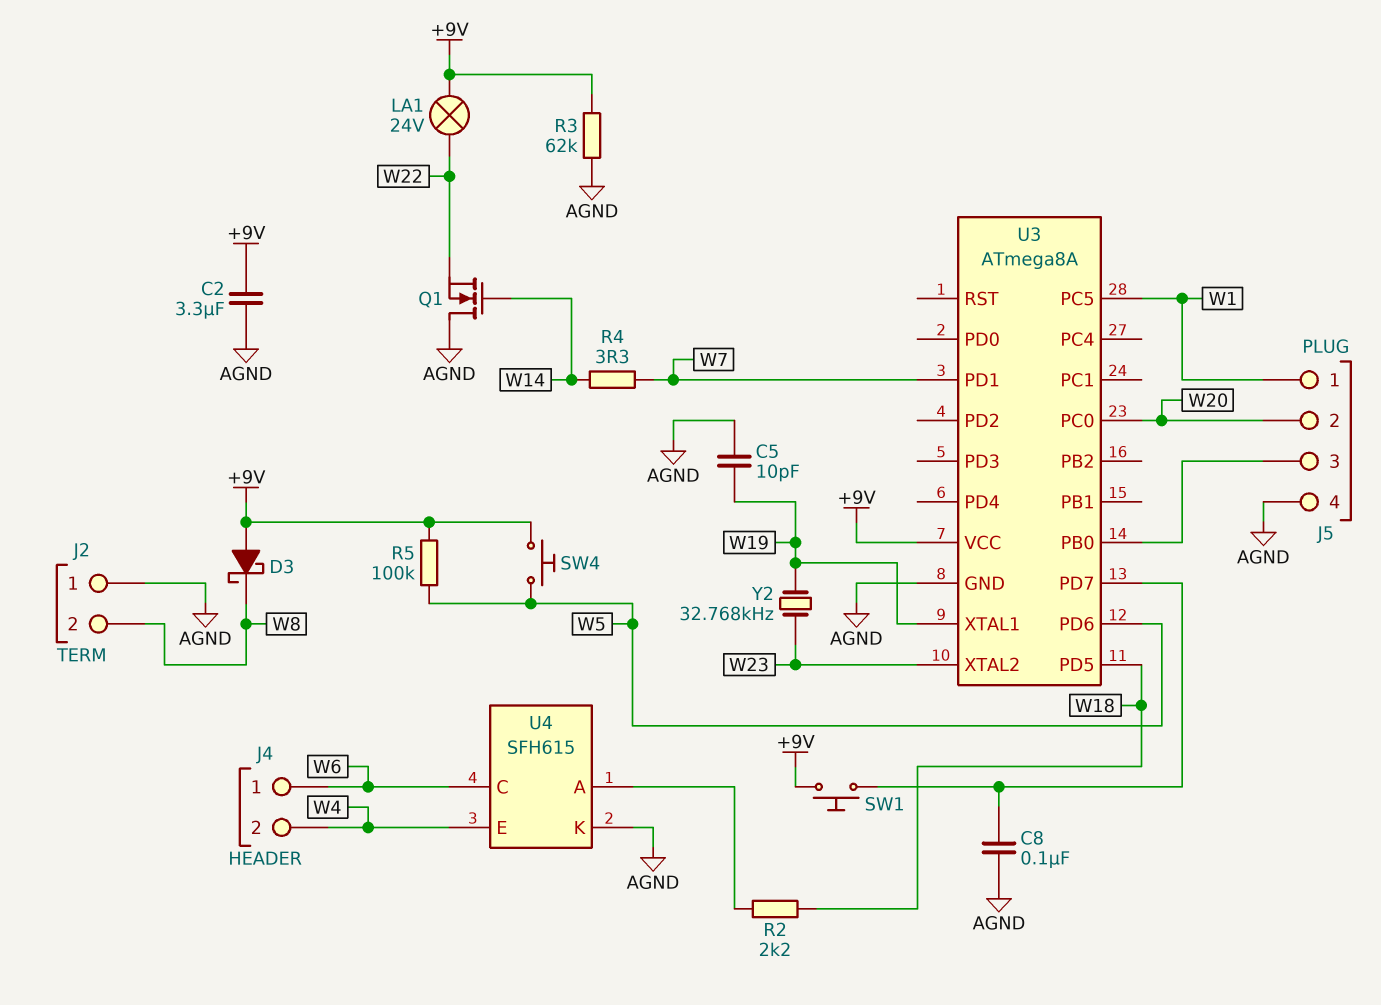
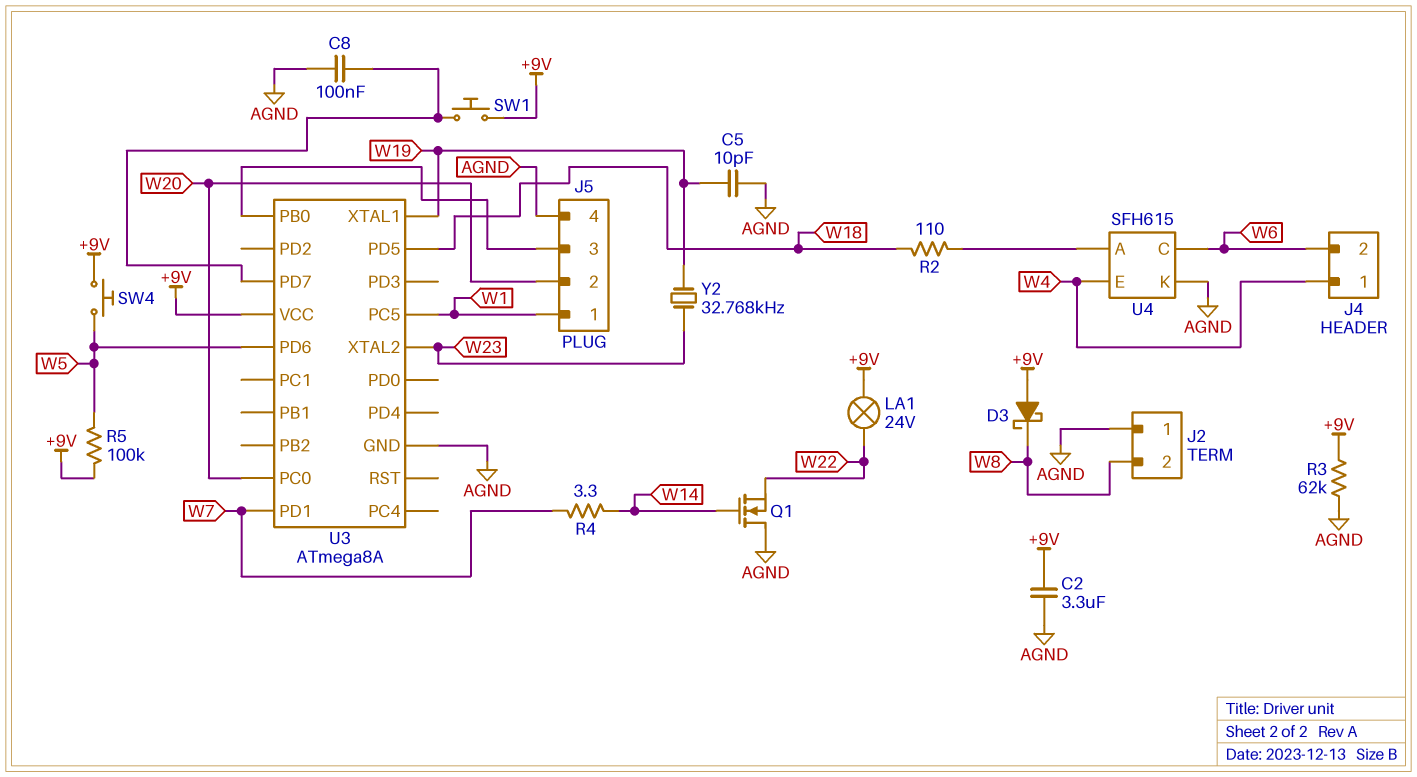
J4 pin 1: W6 -> W4
J4 pin 2: W4 -> W6
R2: 2.2k (U4/A, W18) -> 110 (U4/A, W18)

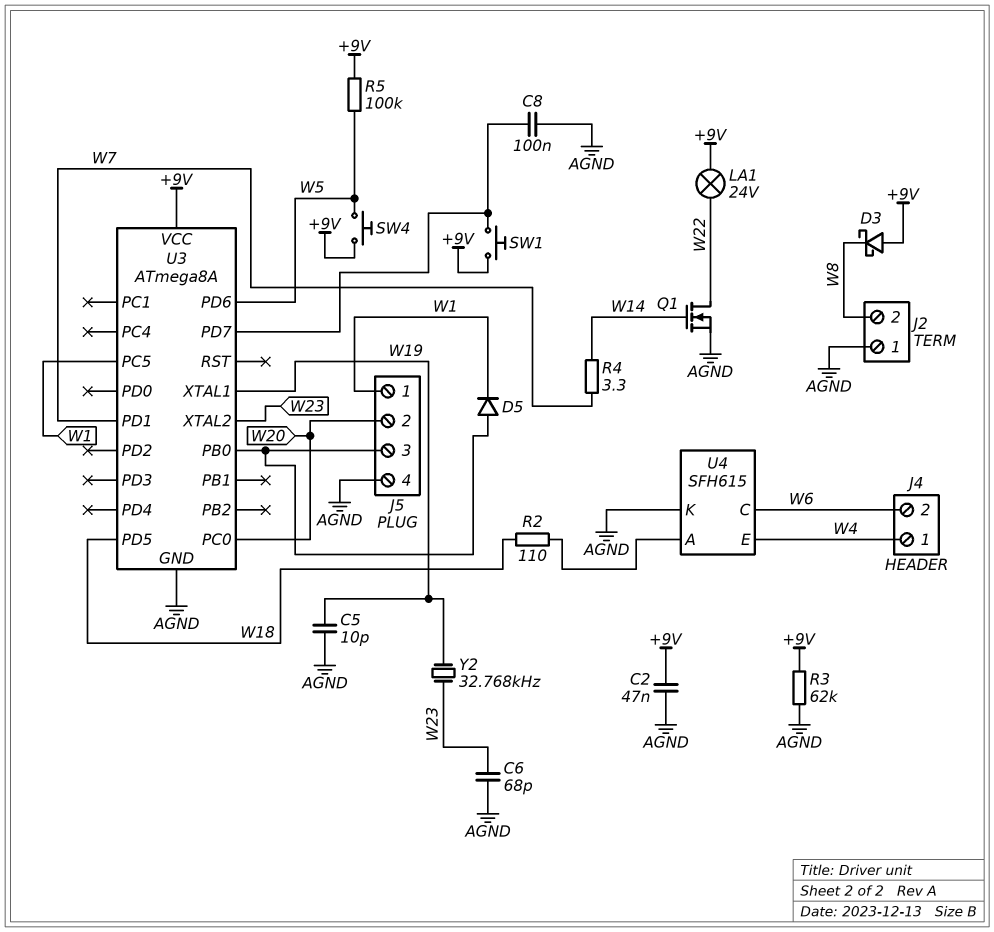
C2: 3.3uF (+9V, AGND) -> 47nF (+9V, AGND)
C6: none -> 68pF (AGND, W23)
D5: none -> diode (A J5/3, K W1)
Q1: NMOS (G W14, D AGND, S W22) -> NMOS (G W14, D W22, S AGND)

